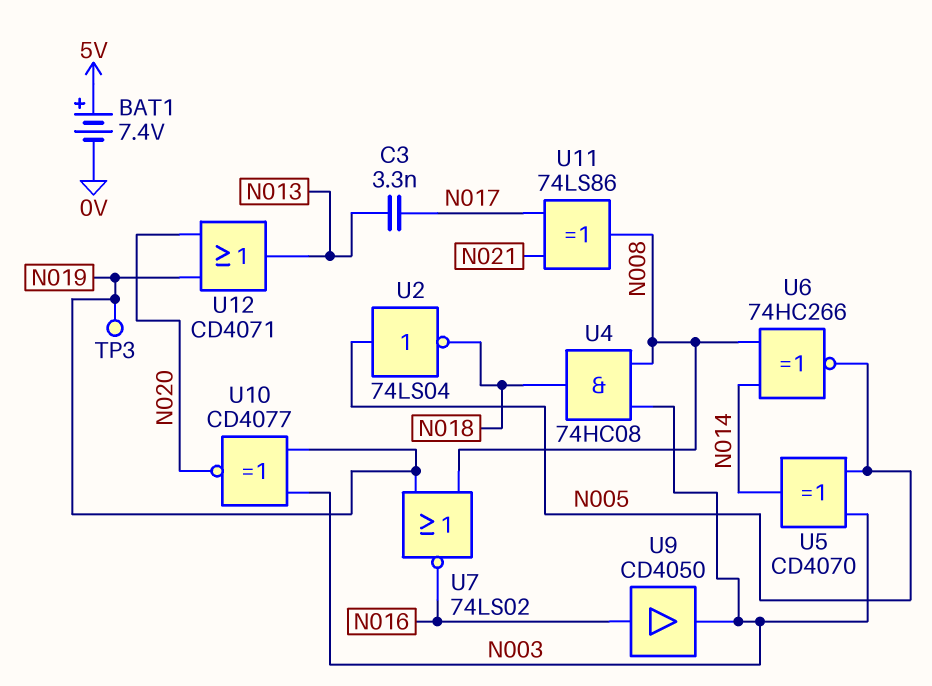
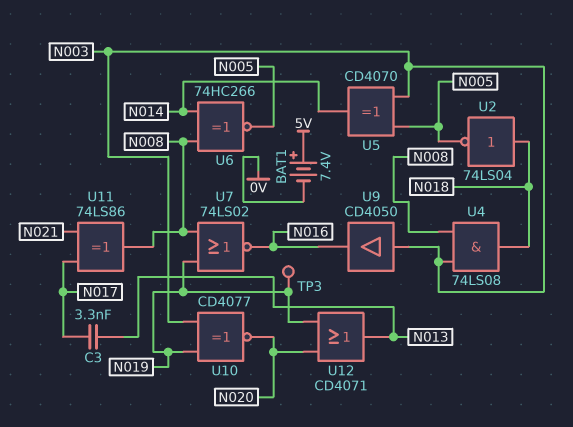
U2: NOT 74LS04 (in N005, out N018) -> NOT 74LS04 (in N018, out N005)
U4: AND 74HC08 (in N003, in N008, out N018) -> AND 74LS08 (in N003, in N008, out N018)
U9: buffer CD4050 (in N016, out N003) -> buffer CD4050 (in N003, out N016)

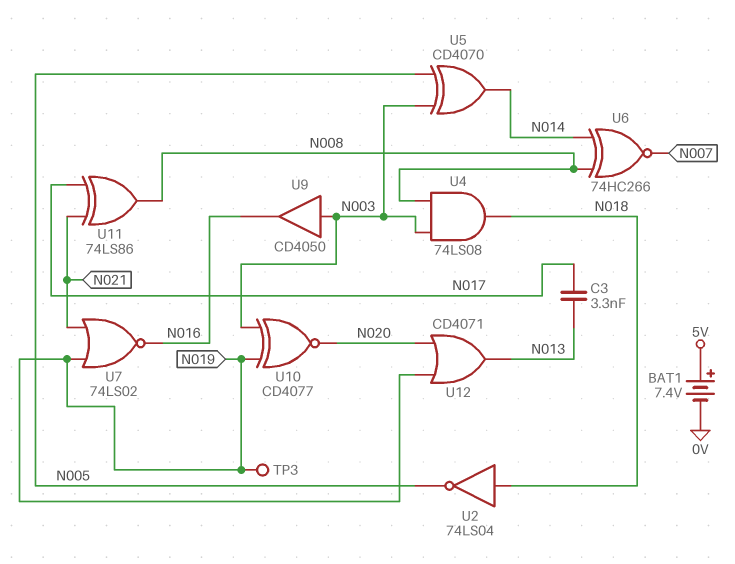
U6: XNOR 74HC266 (in N008, in N014, out N005) -> XNOR 74HC266 (in N008, in N014, out N007)
U7: NOR 74LS02 (in N008, in N019, out N016) -> NOR 74LS02 (in N019, in N021, out N016)

